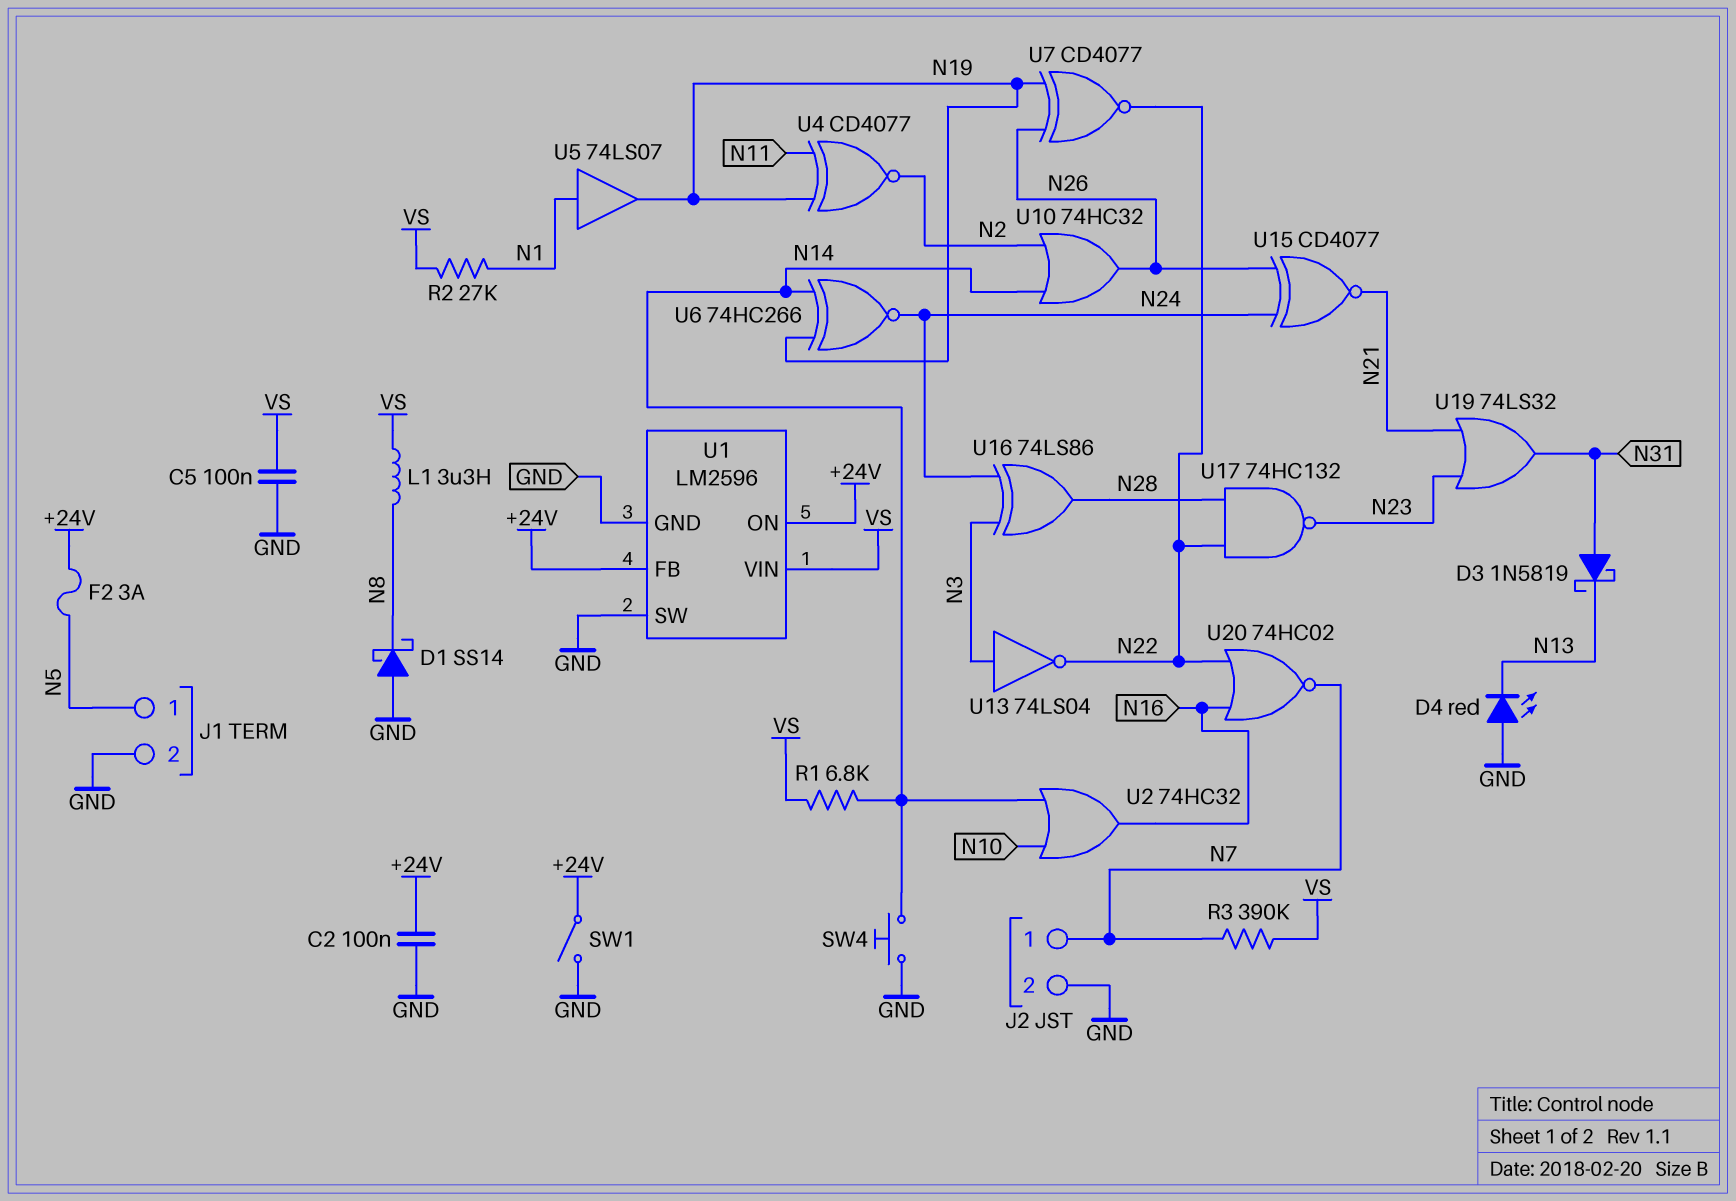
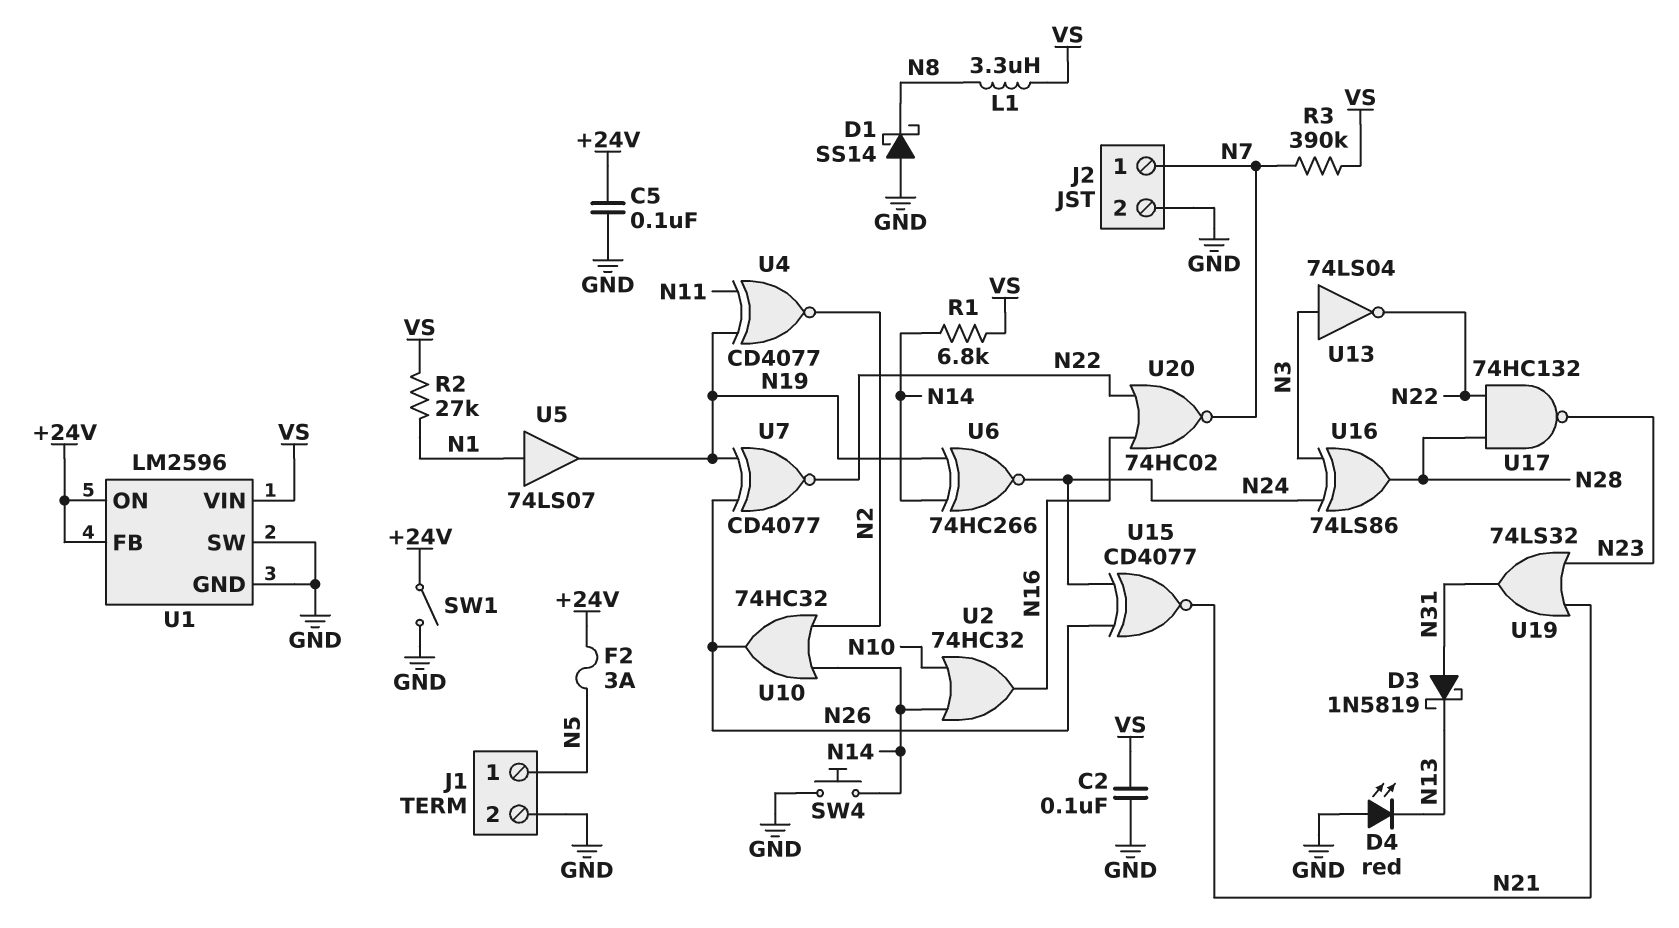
C2: 100nF (+24V, GND) -> 100nF (GND, VS)
C5: 100nF (GND, VS) -> 100nF (+24V, GND)

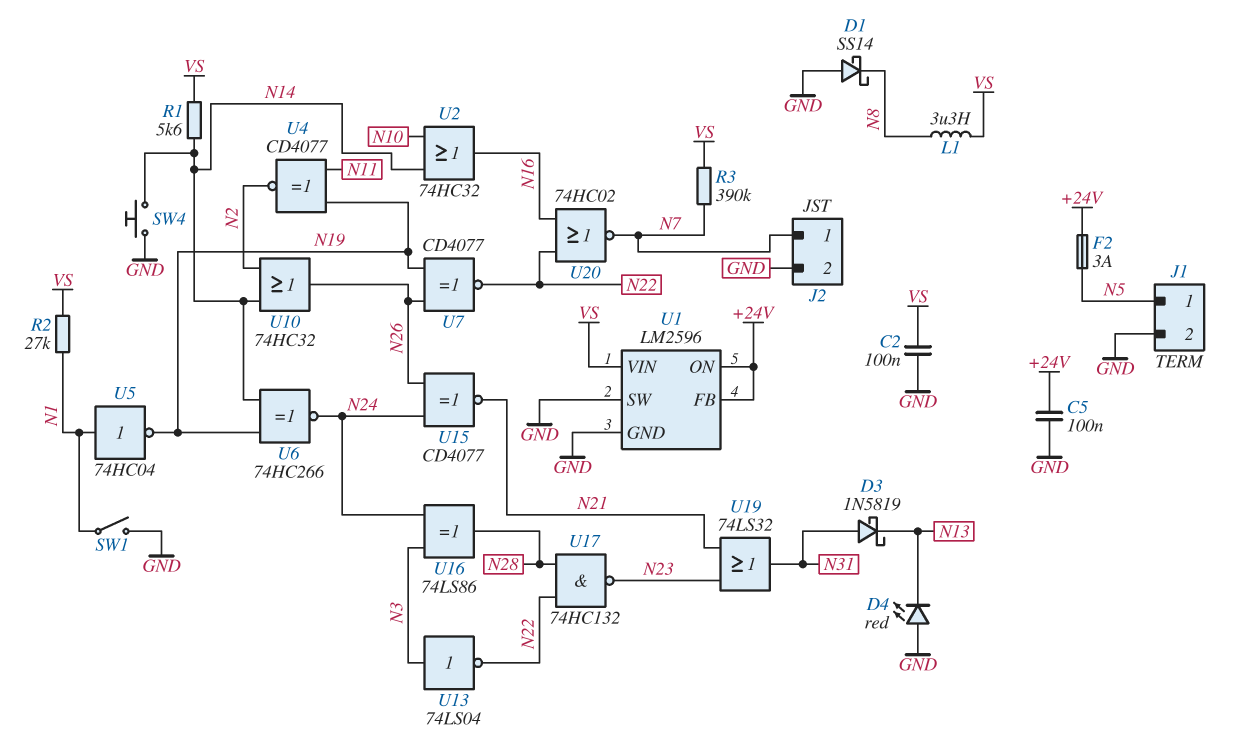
R1: 6.8k (N14, VS) -> 5.6k (N14, VS)
SW1: switch (+24V, GND) -> switch (GND, N1)
U5: buffer 74LS07 (in N1, out N19) -> NOT 74HC04 (in N1, out N19)

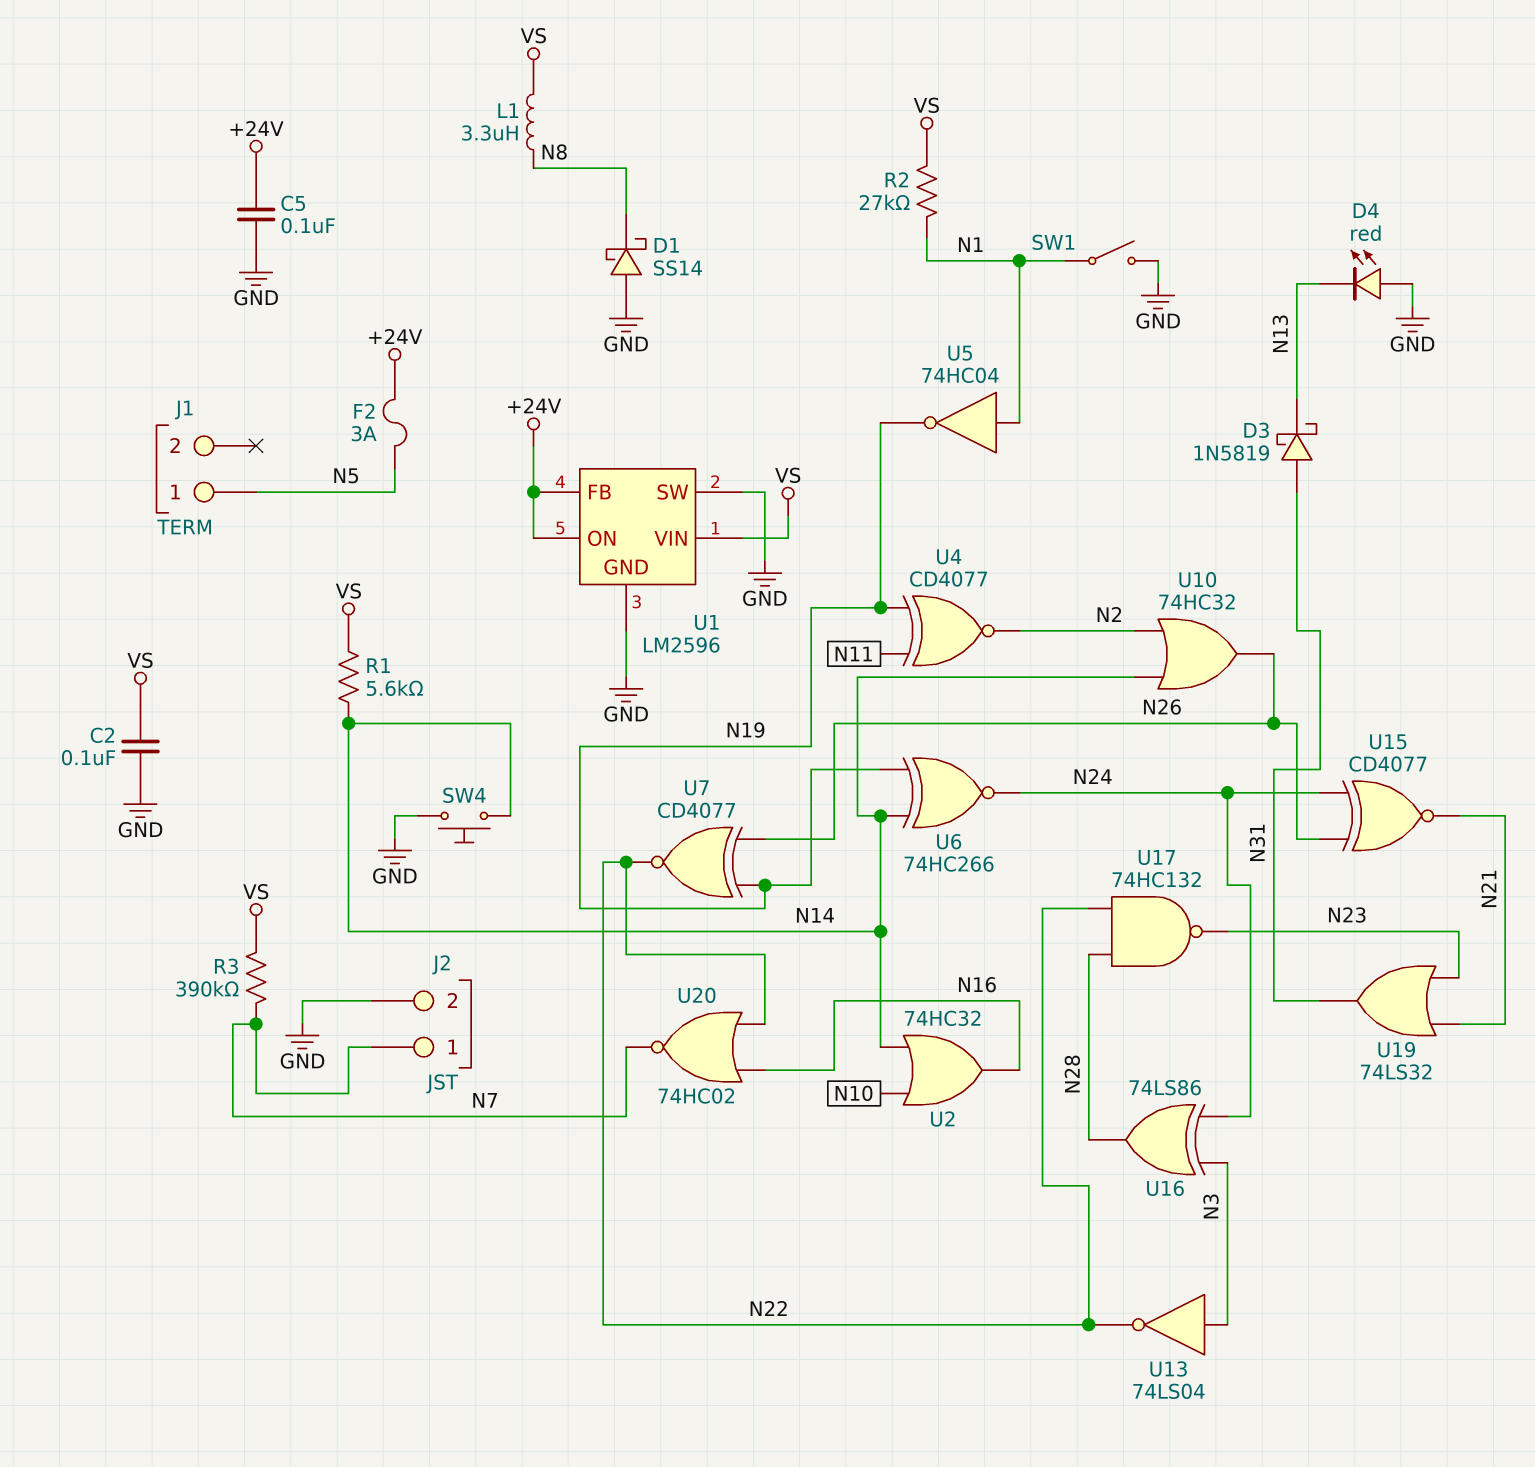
J1 pin 2: GND -> none

